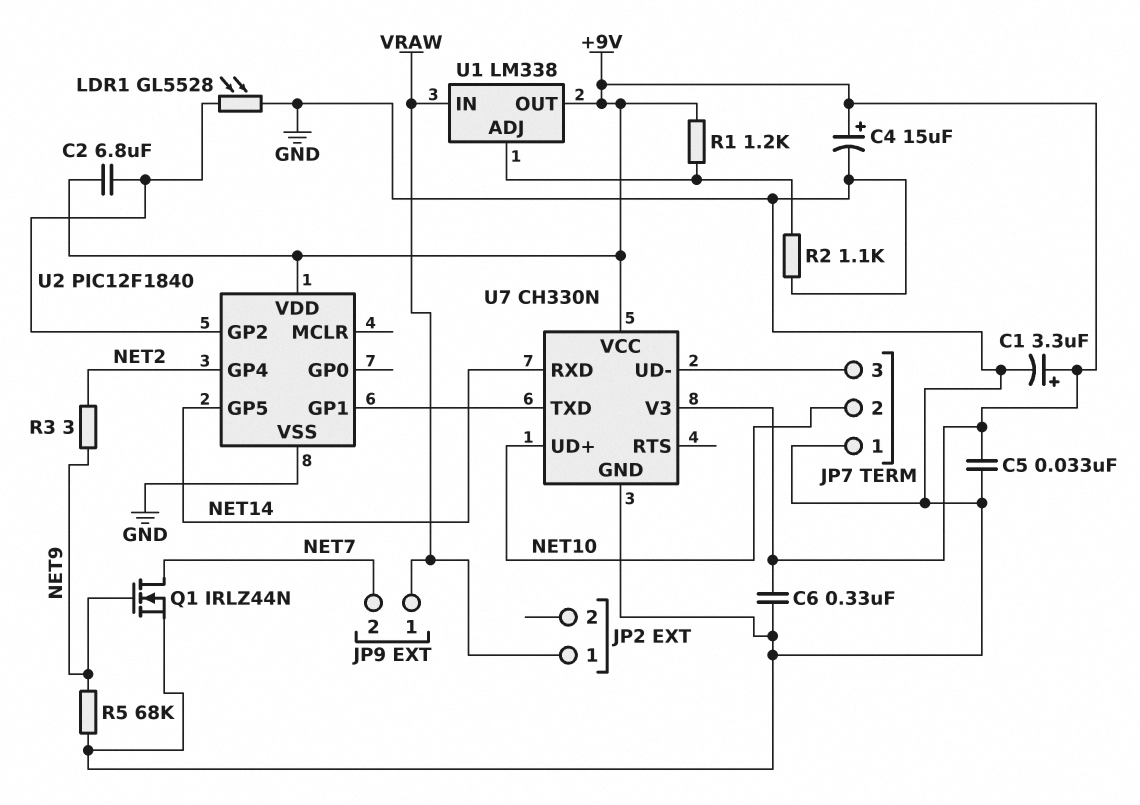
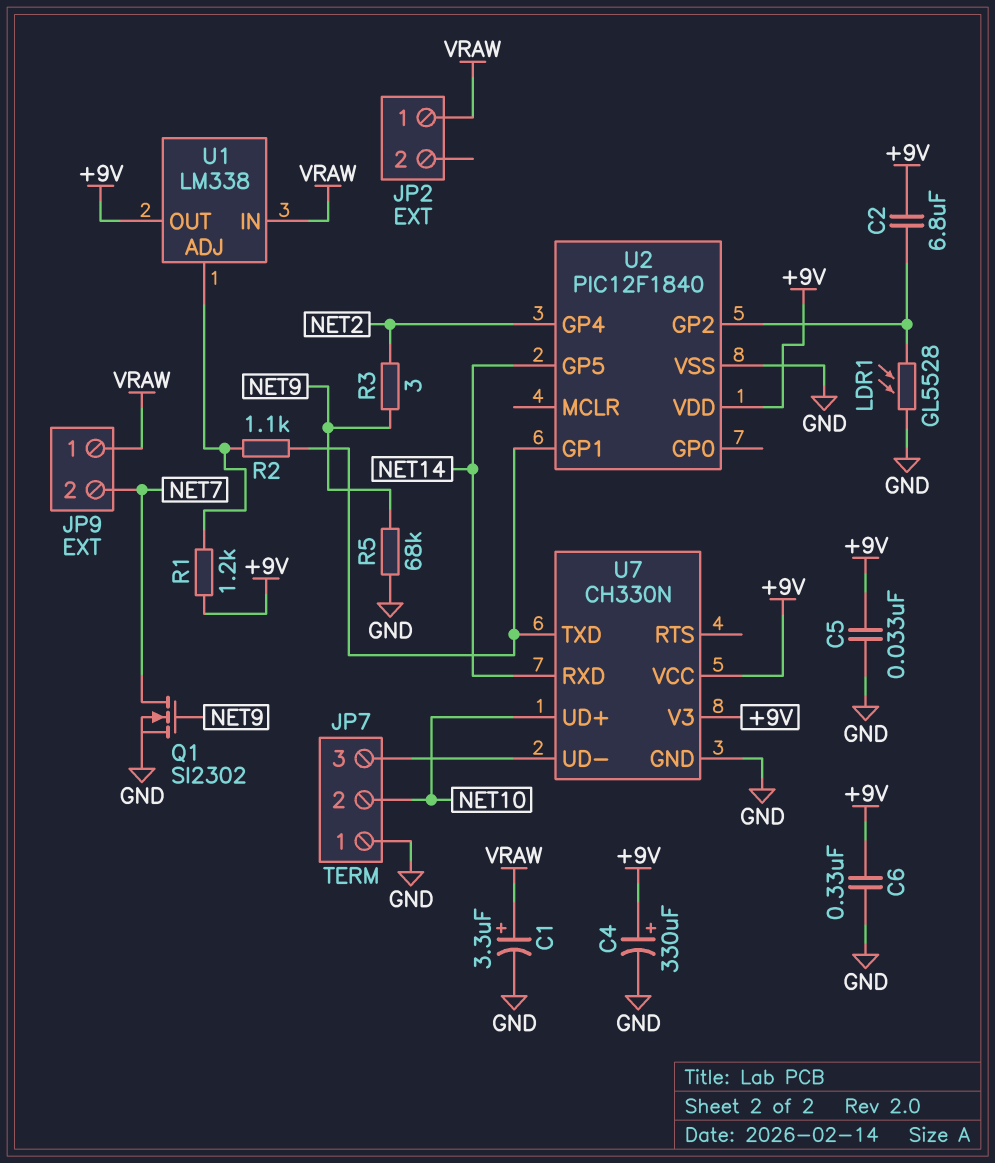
C1: 3.3uF (plus +9V, minus GND) -> 3.3uF (plus VRAW, minus GND)
C4: 15uF (plus +9V, minus GND) -> 330uF (plus +9V, minus GND)
Q1: NMOS IRLZ44N (G NET9, D NET7, S GND) -> NMOS SI2302 (G NET9, D NET7, S GND)
R2: 1.1k (GND, U1/ADJ) -> 1.1k (U1/ADJ, U2/GP1)

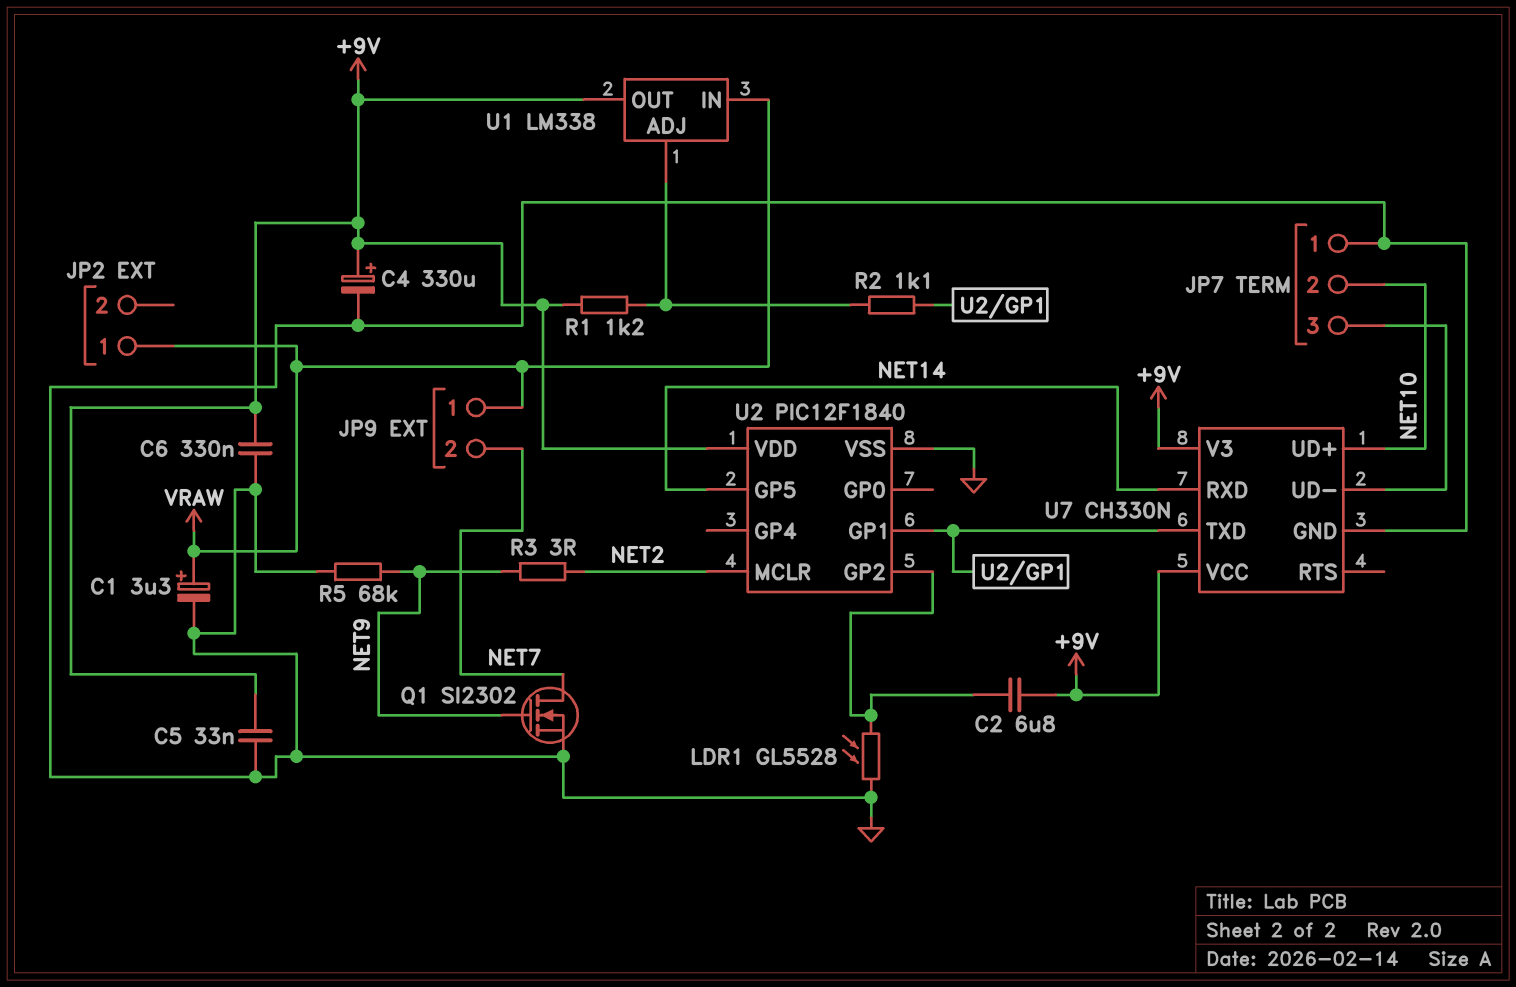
U2 pin GP4: NET2 -> none
U2 pin MCLR: none -> NET2

